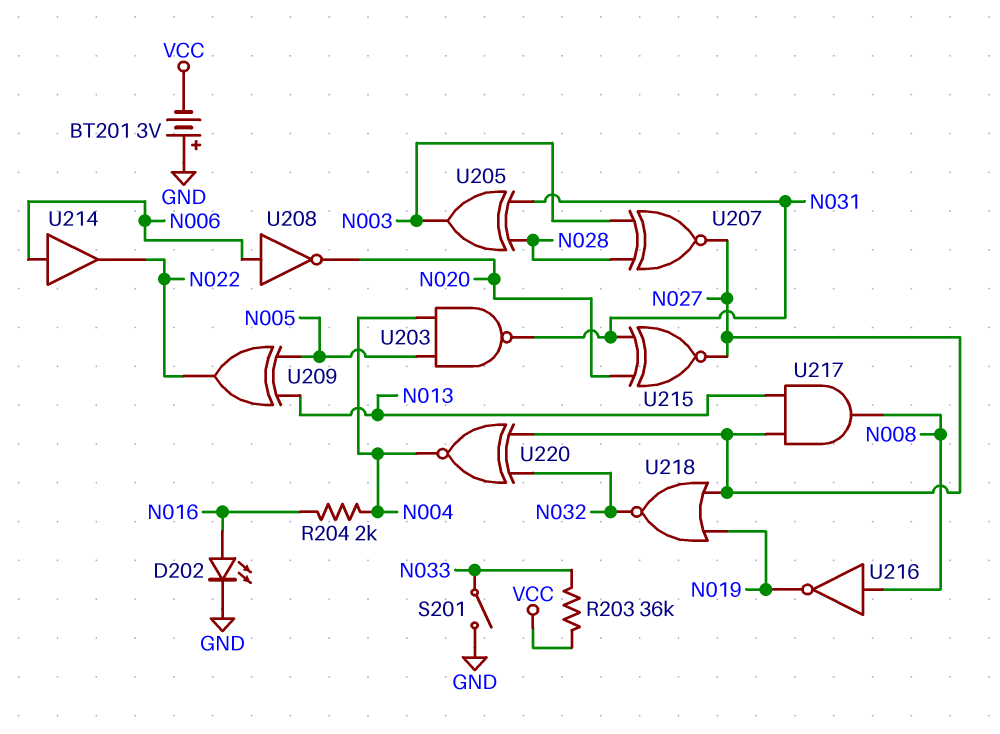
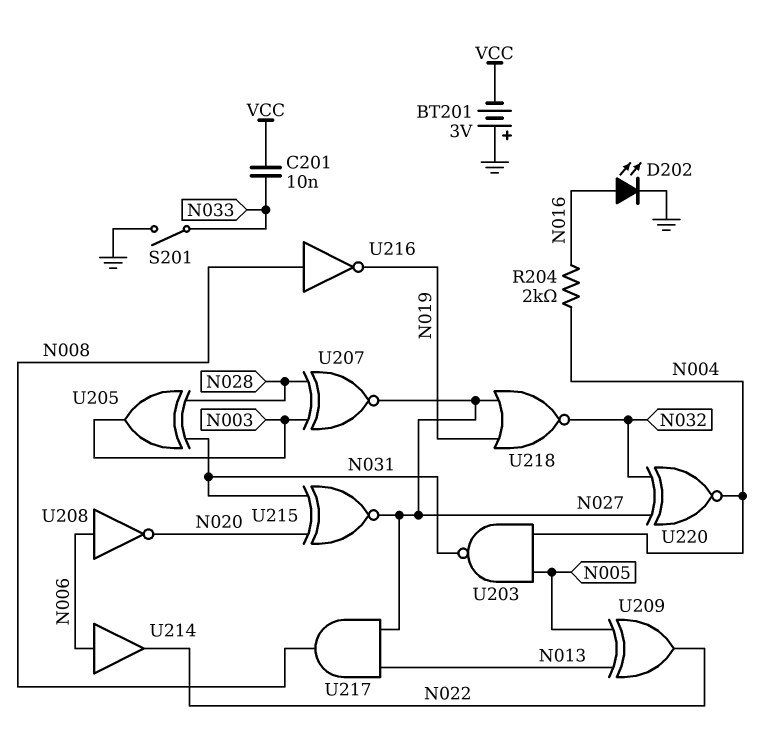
C201: none -> 10nF (N033, VCC)
R203: 36k (N033, VCC) -> none

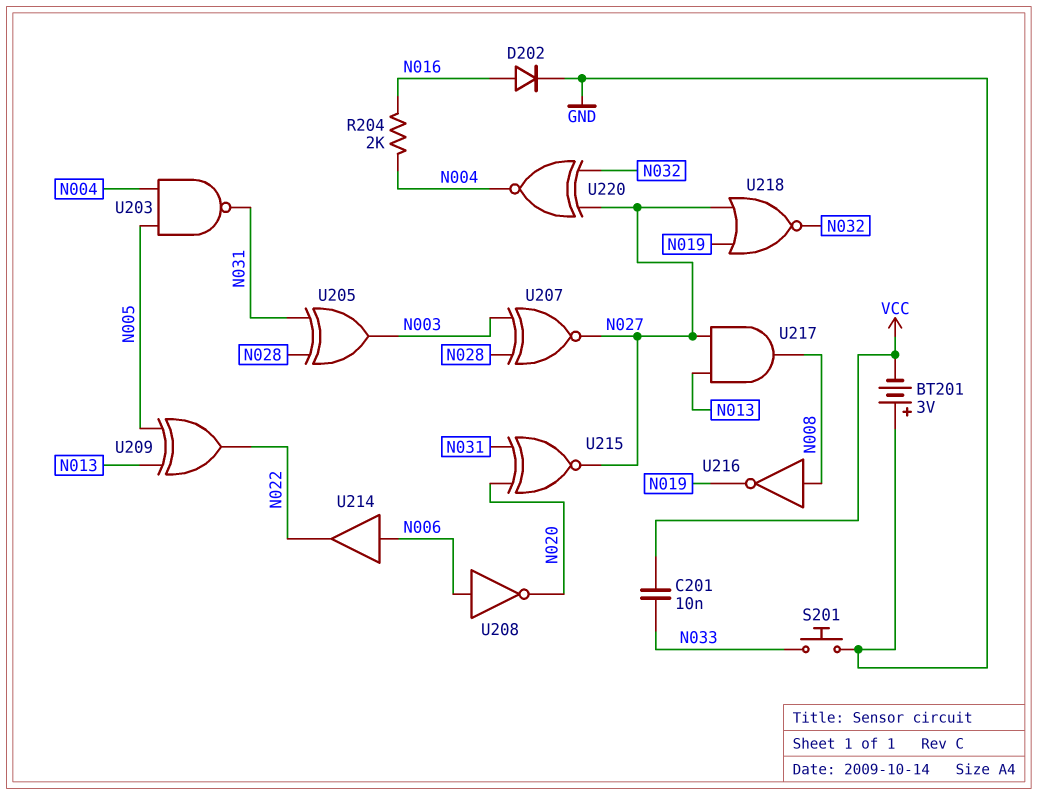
D202: LED (A N016, K GND) -> diode (A N016, K GND)
S201: switch (GND, N033) -> button (GND, N033)

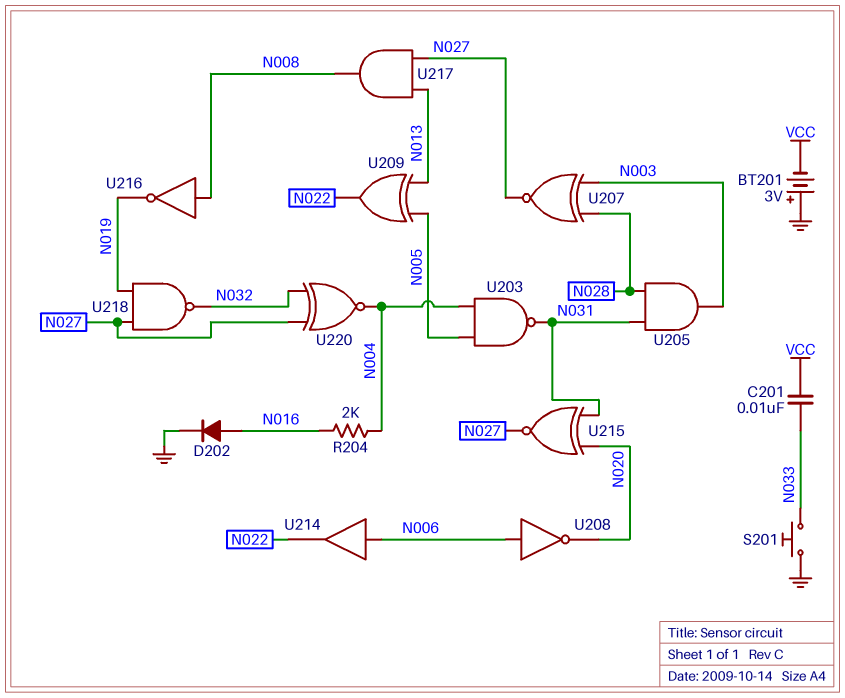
U205: XOR (in N028, in N031, out N003) -> AND (in N028, in N031, out N003)
U218: NOR (in N019, in N027, out N032) -> NAND (in N019, in N027, out N032)

